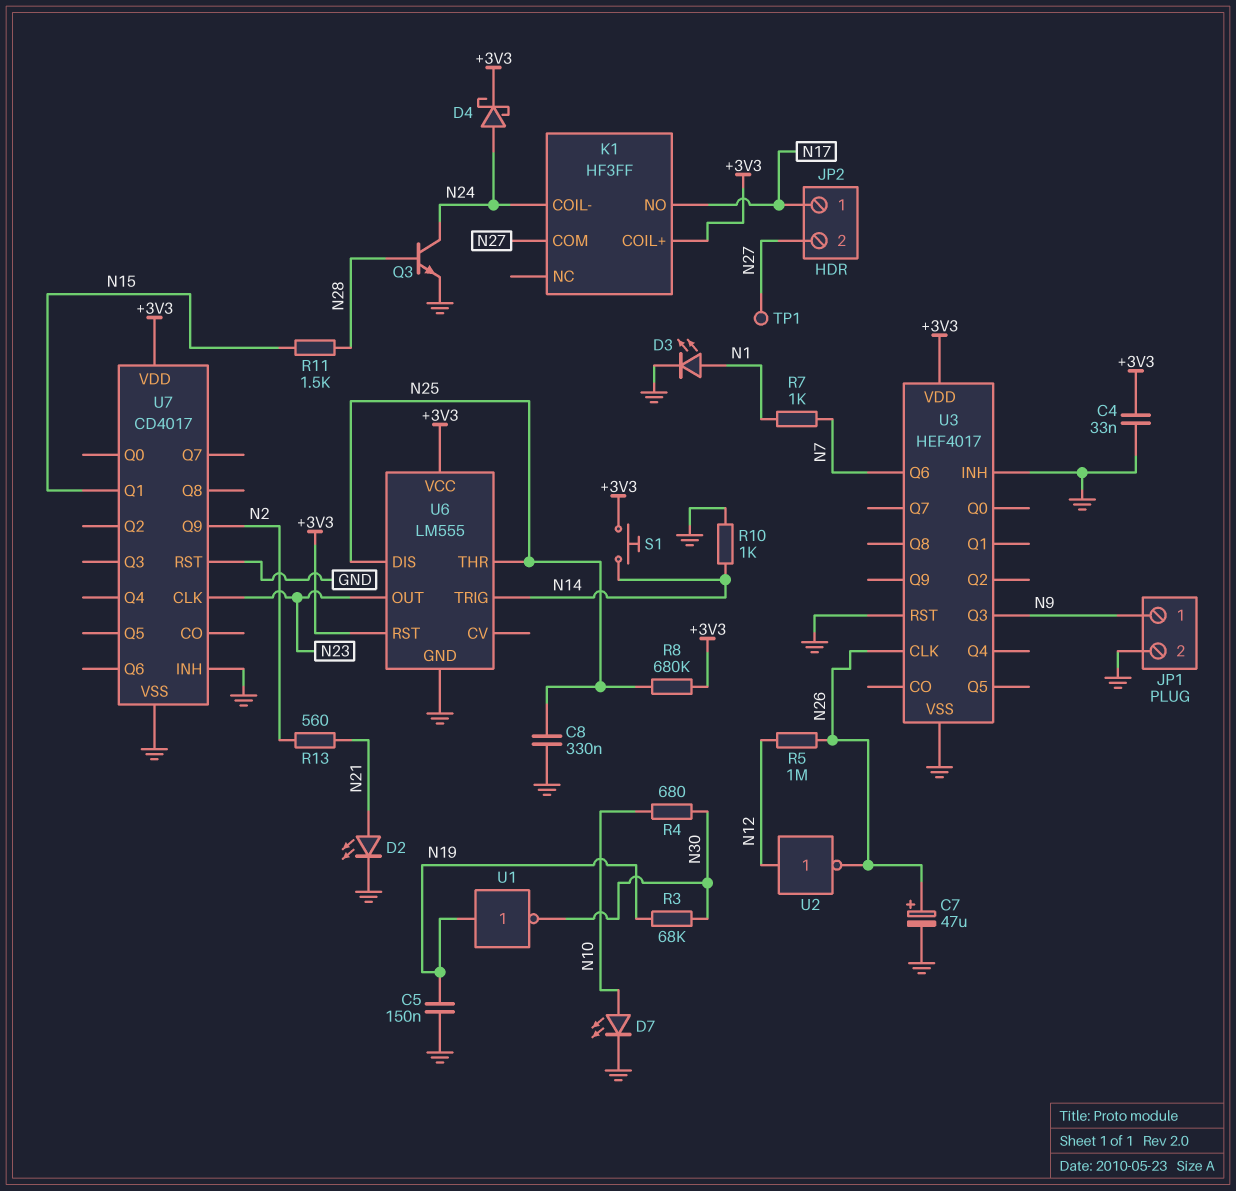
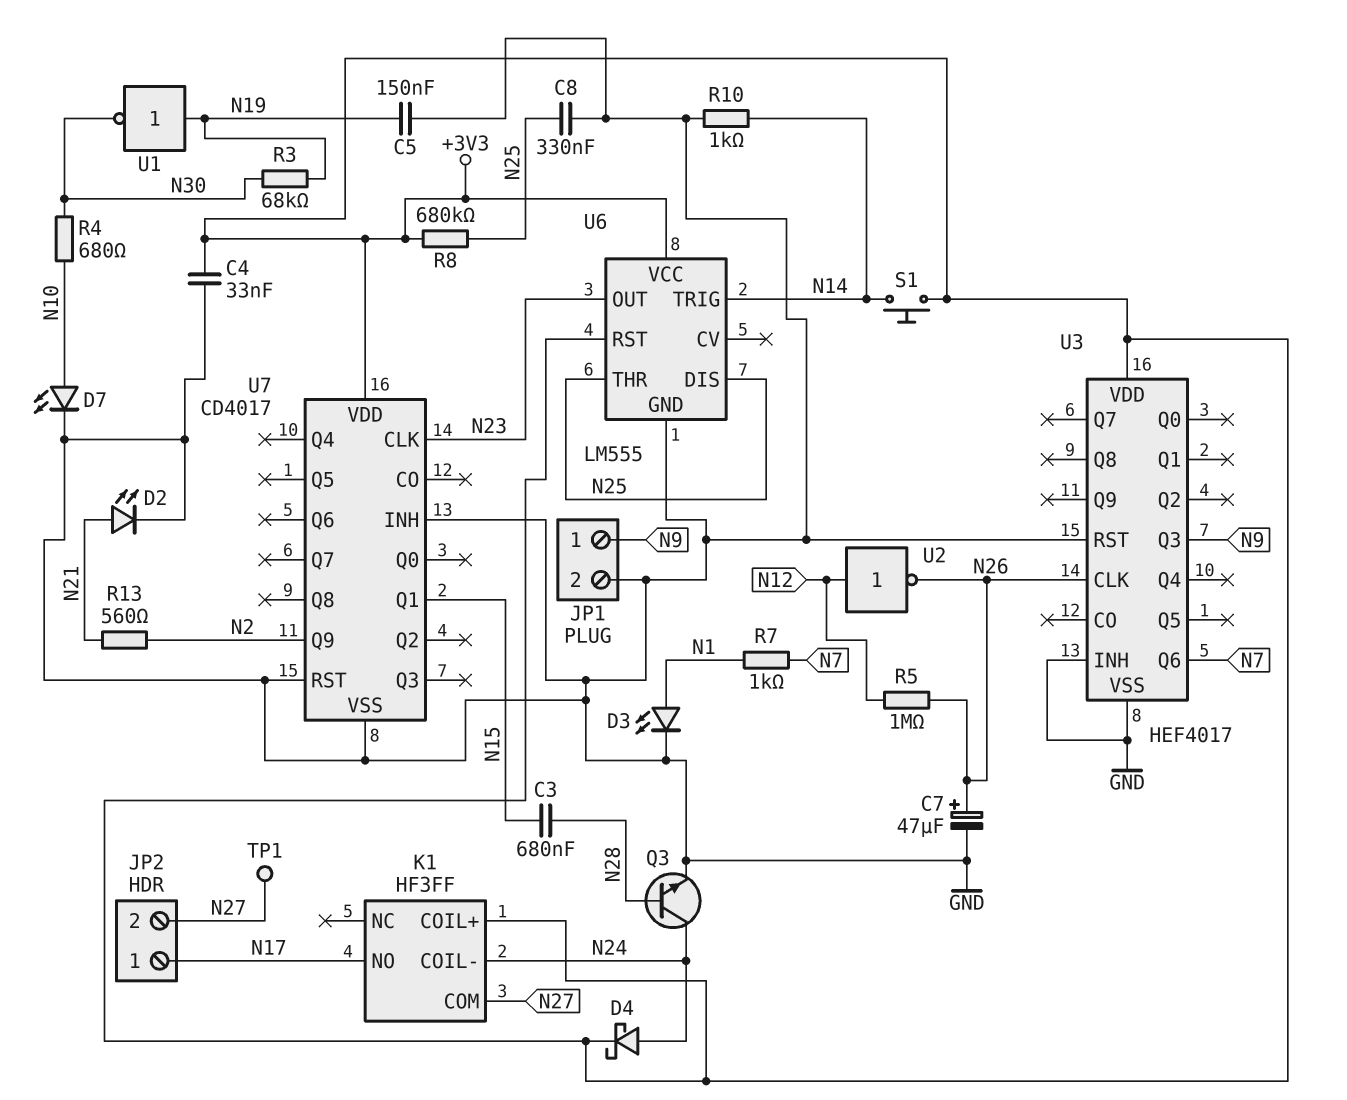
C3: none -> 680nF (N15, N28)
R11: 1.5k (N15, N28) -> none

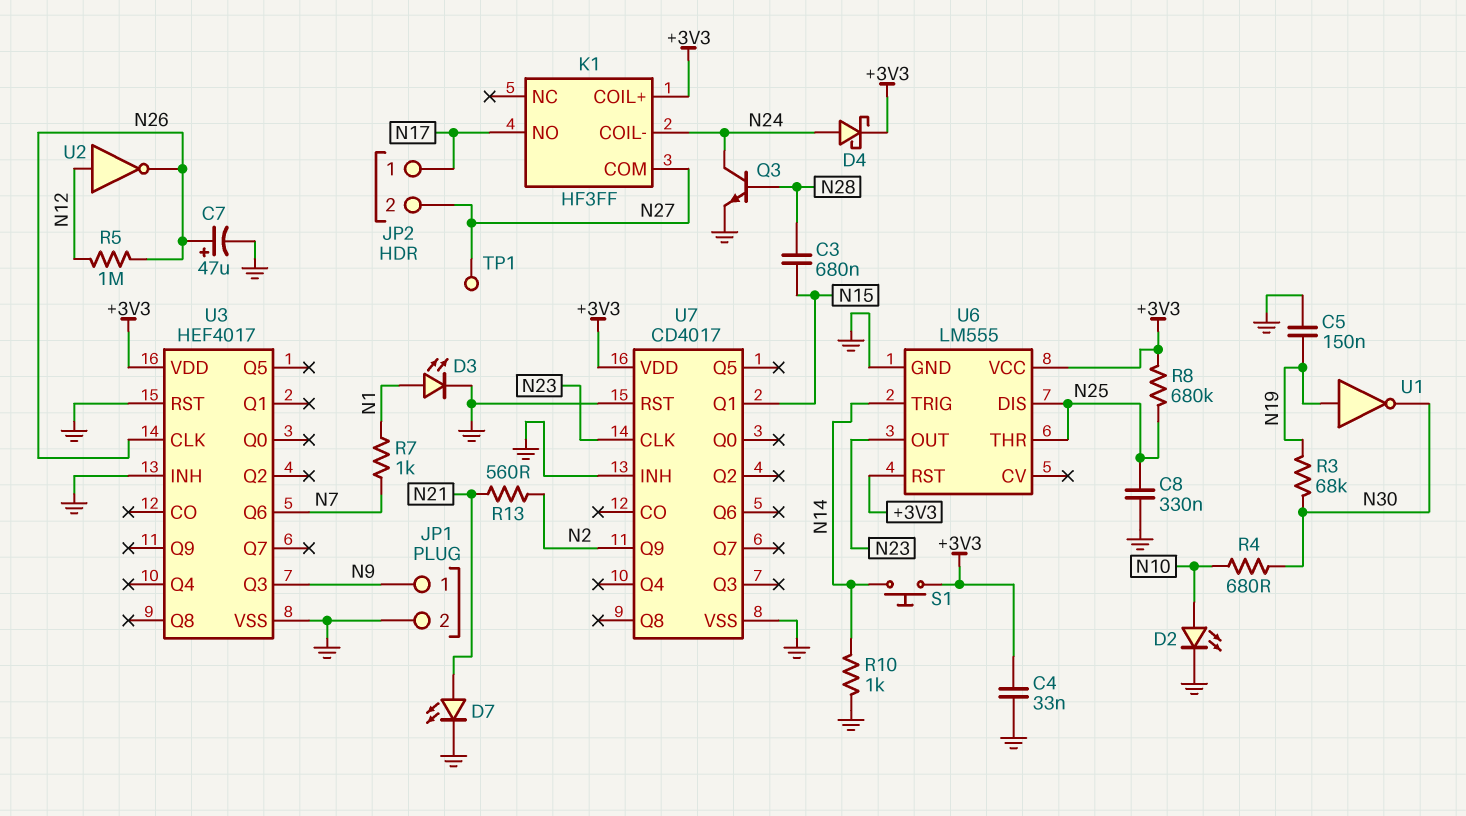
D2: LED (A N21, K GND) -> LED (A N10, K GND)
D7: LED (A N10, K GND) -> LED (A N21, K GND)

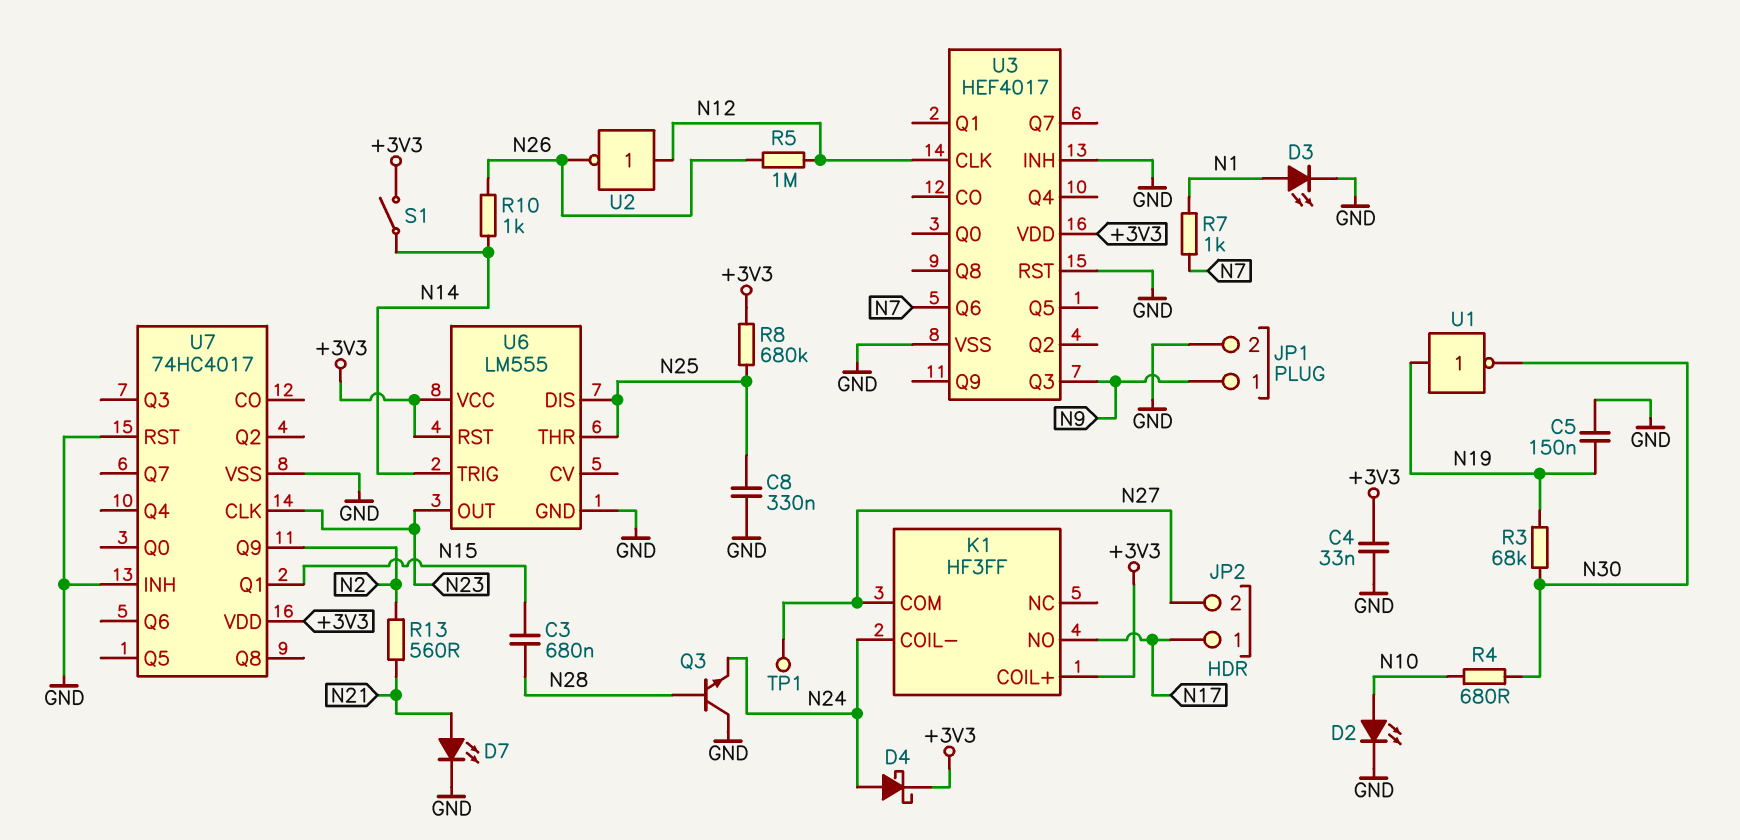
C7: 47uF (plus N26, minus GND) -> none
Q3: NPN (B N28, C N24, E GND) -> NPN (B N28, C GND, E N24)
R10: 1k (GND, N14) -> 1k (N14, N26)
S1: button (+3V3, N14) -> switch (+3V3, N14)
U3 pin CLK: N26 -> N12
U7: CD4017 -> 74HC4017

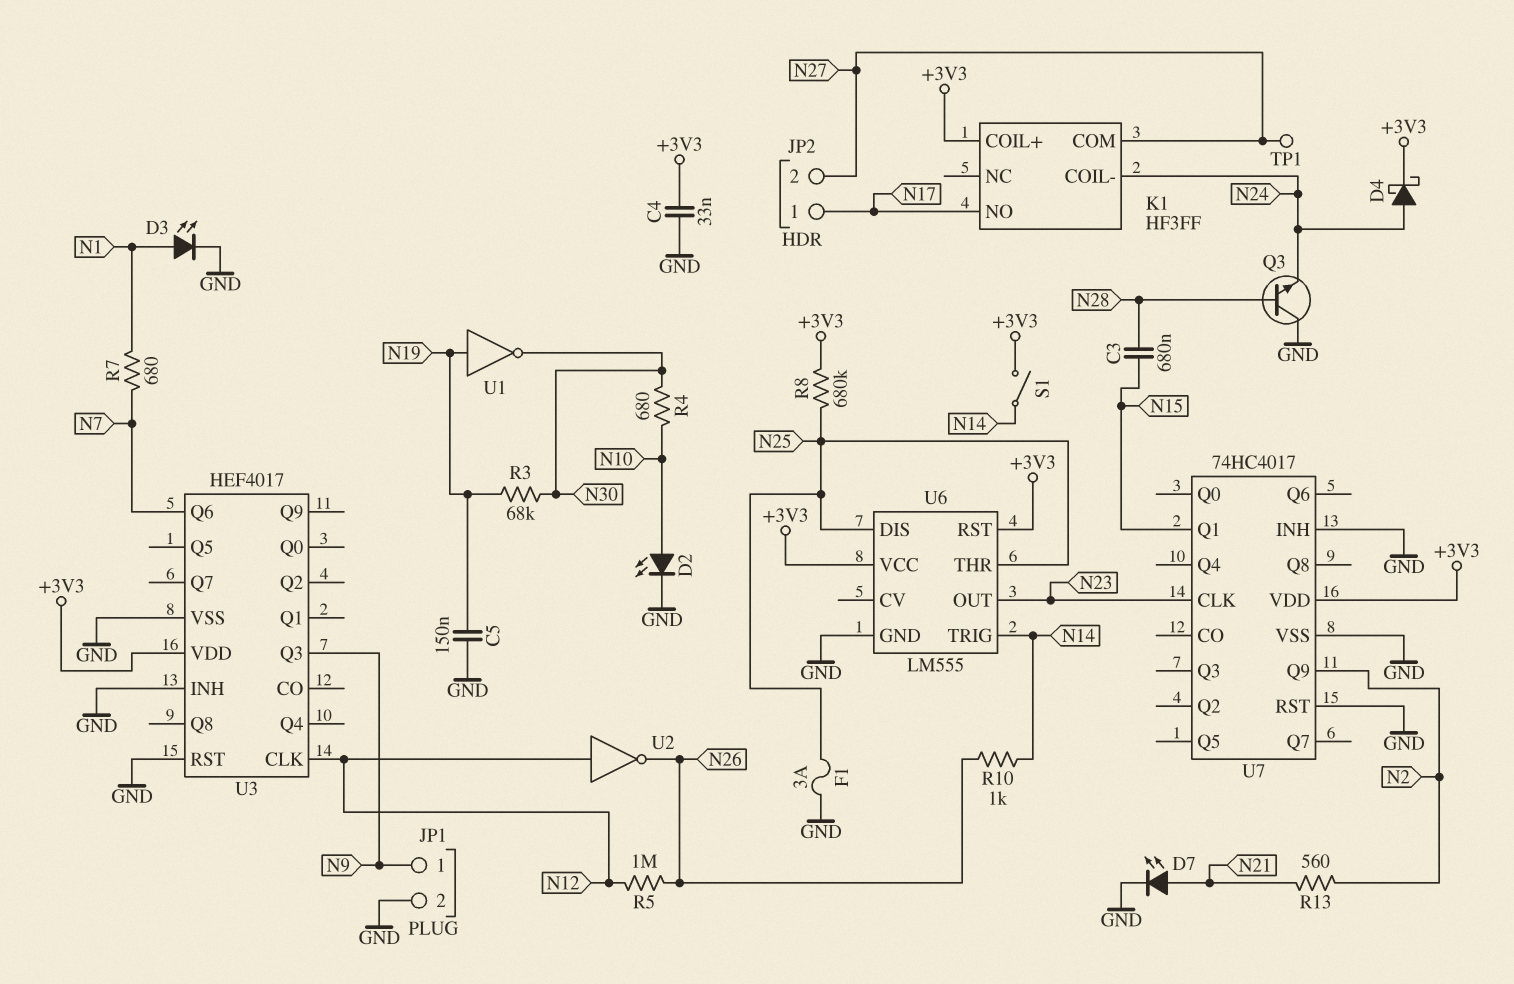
C8: 330nF (GND, N25) -> none
F1: none -> 3A (GND, N25)
R7: 1k (N1, N7) -> 680 (N1, N7)

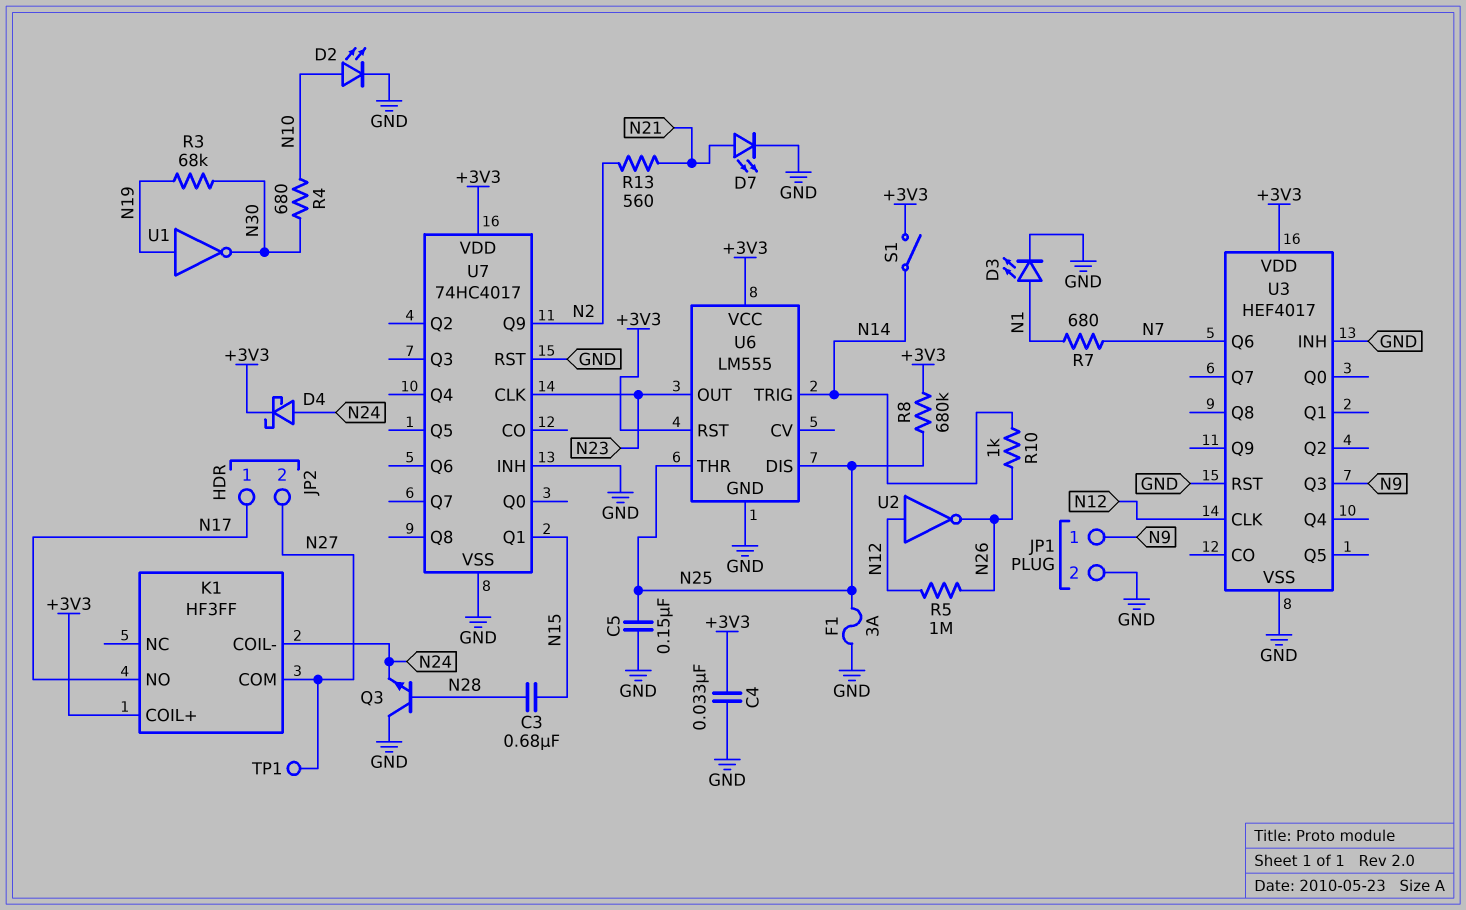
C5: 150nF (GND, N19) -> 150nF (GND, N25)

